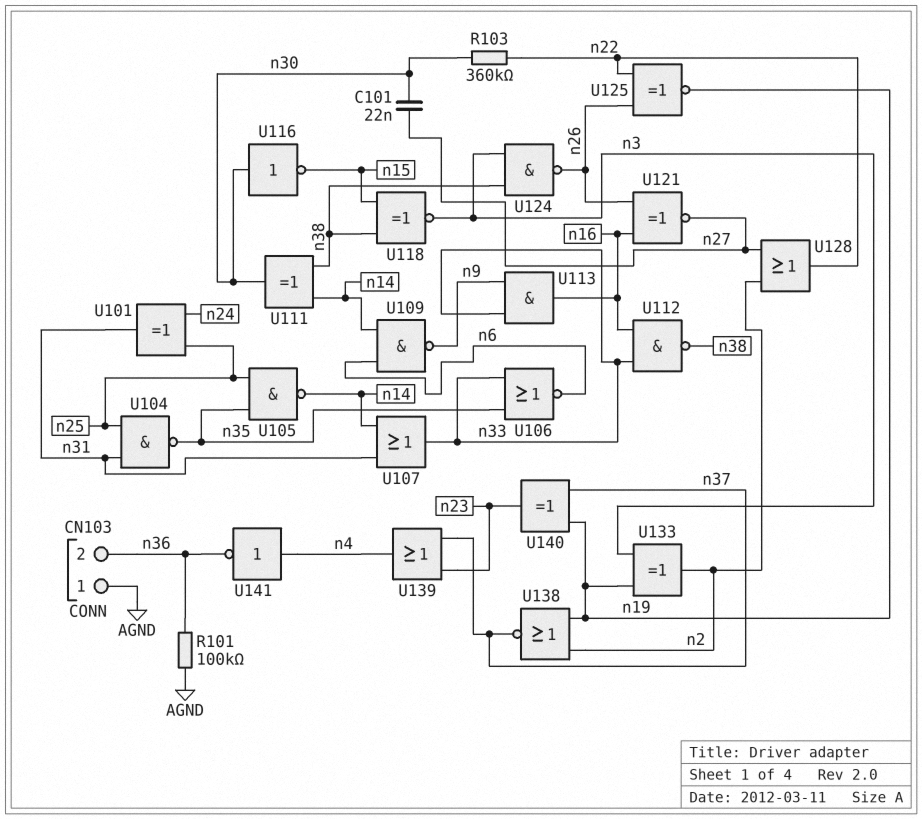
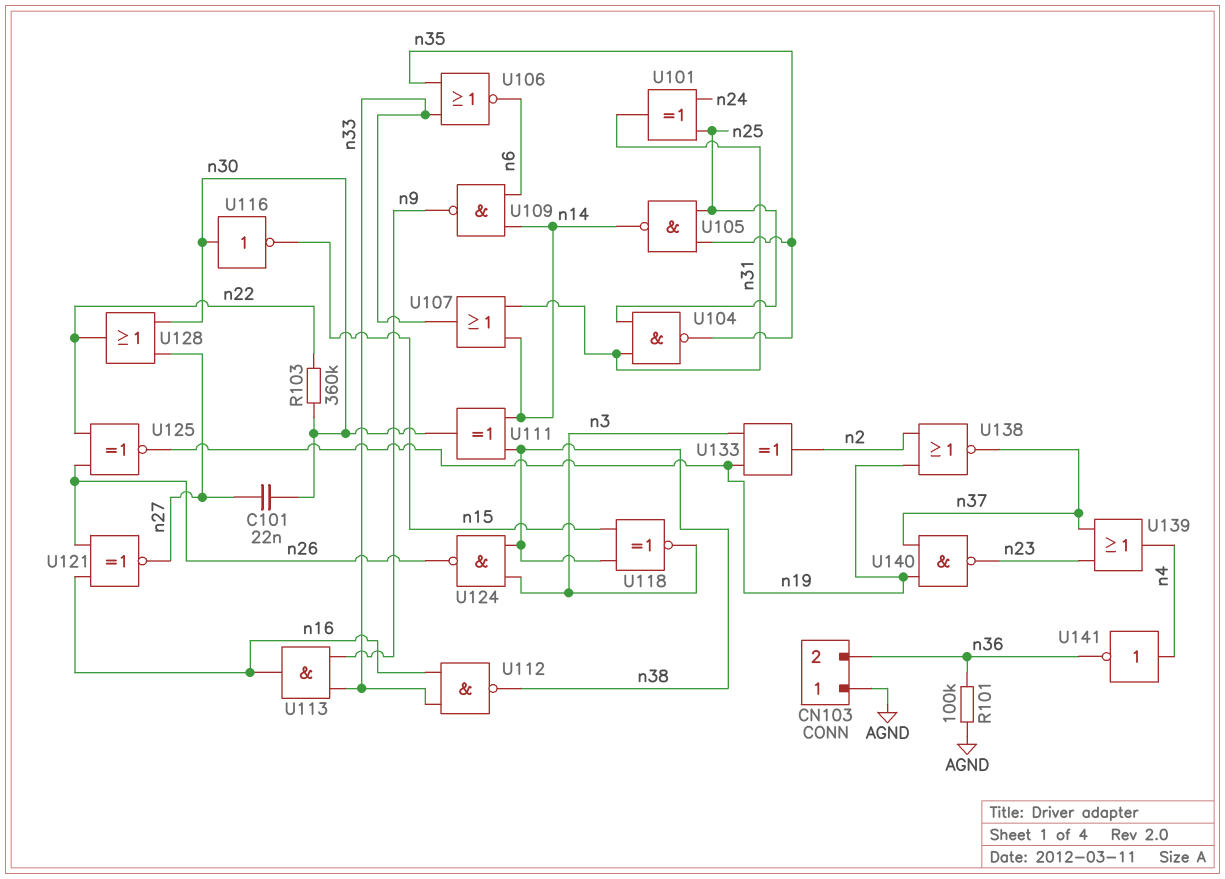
U128: OR (in n2, in n27, out n22) -> OR (in n27, in n30, out n22)
U140: XOR (in n19, in n37, out n23) -> NAND (in n19, in n37, out n23)

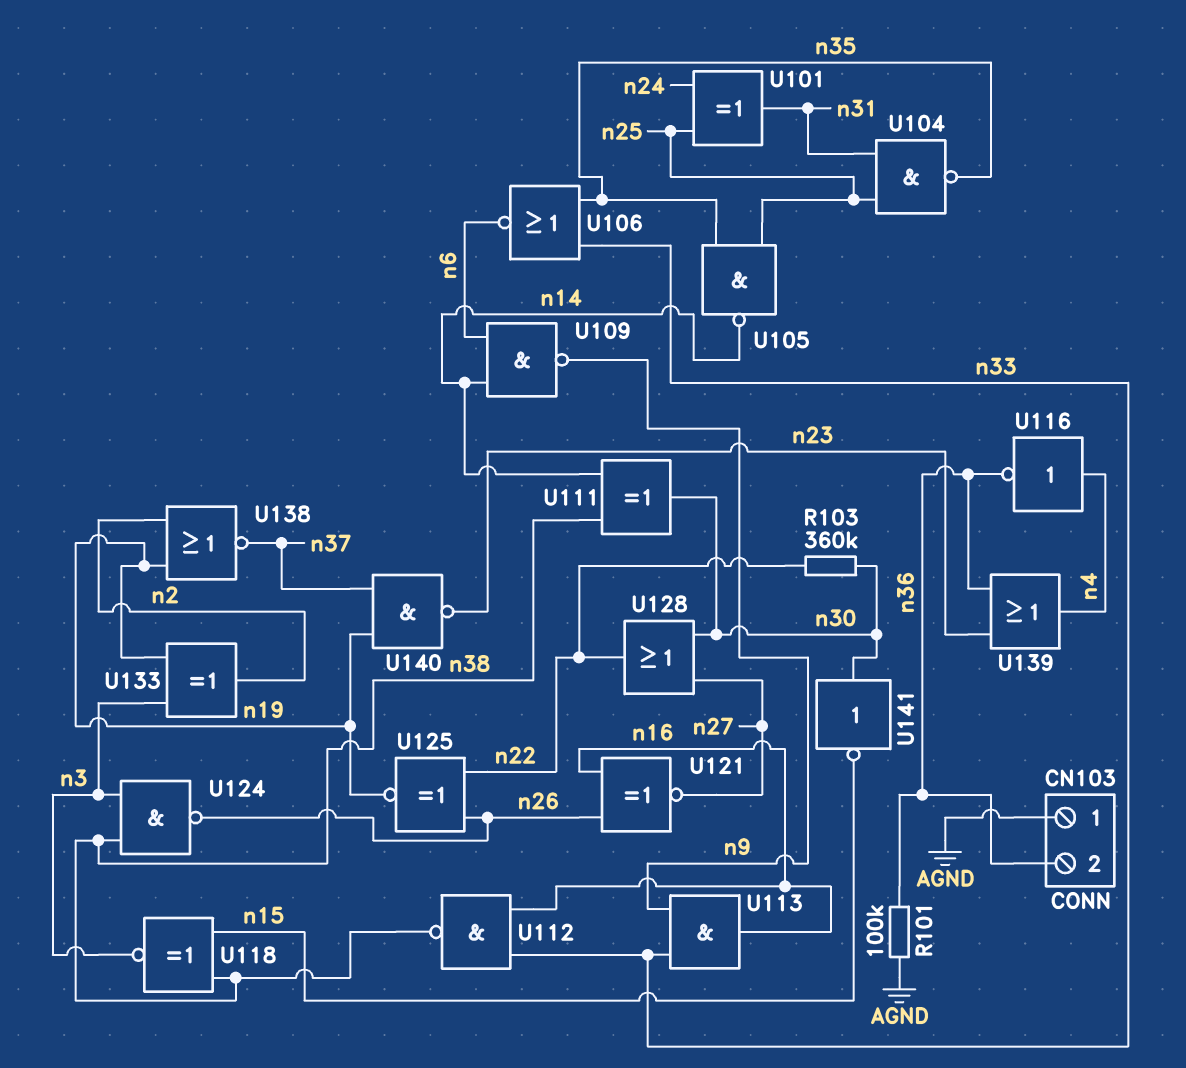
C101: 22nF (n27, n30) -> none
U107: OR (in n14, in n31, out n33) -> none
U116: NOT (in n30, out n15) -> NOT (in n4, out n36)
U139: OR (in n23, in n37, out n4) -> OR (in n23, in n36, out n4)
U141: NOT (in n4, out n36) -> NOT (in n30, out n15)

